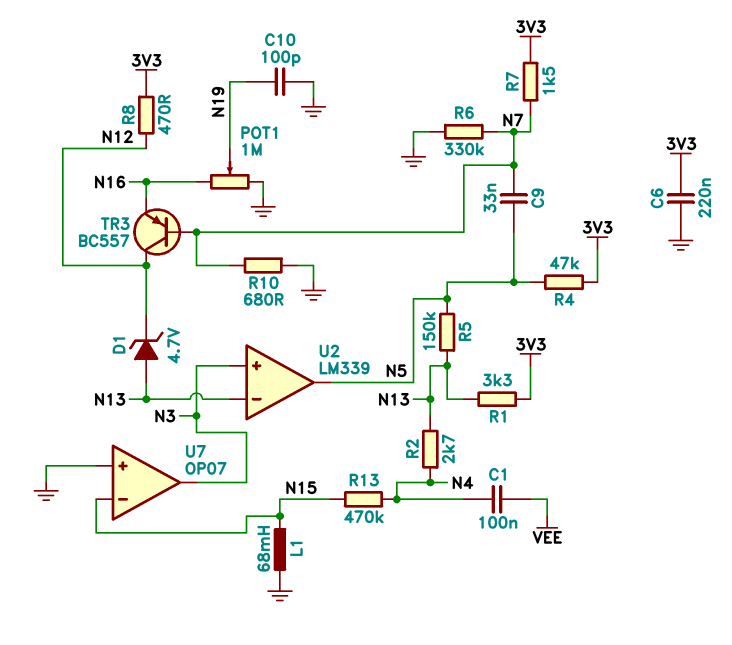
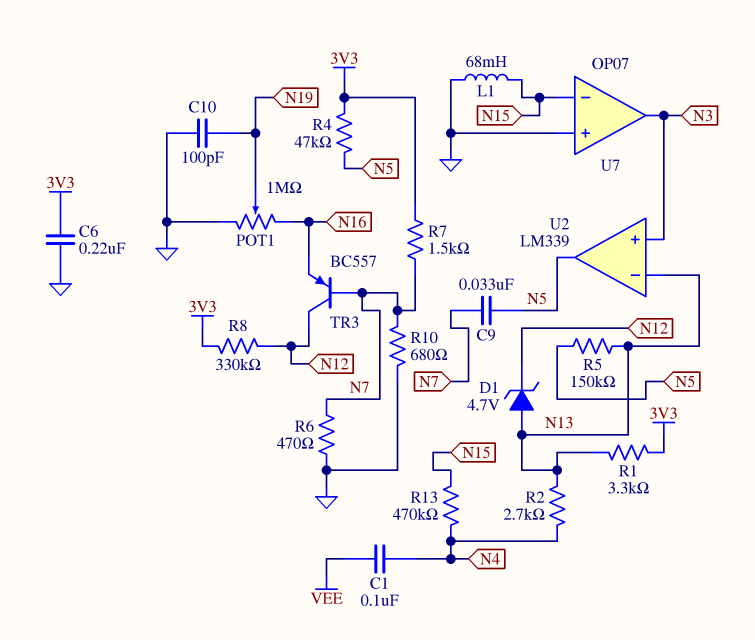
R6: 330k (GND, N7) -> 470 (GND, N7)
R8: 470 (3V3, N12) -> 330k (3V3, N12)

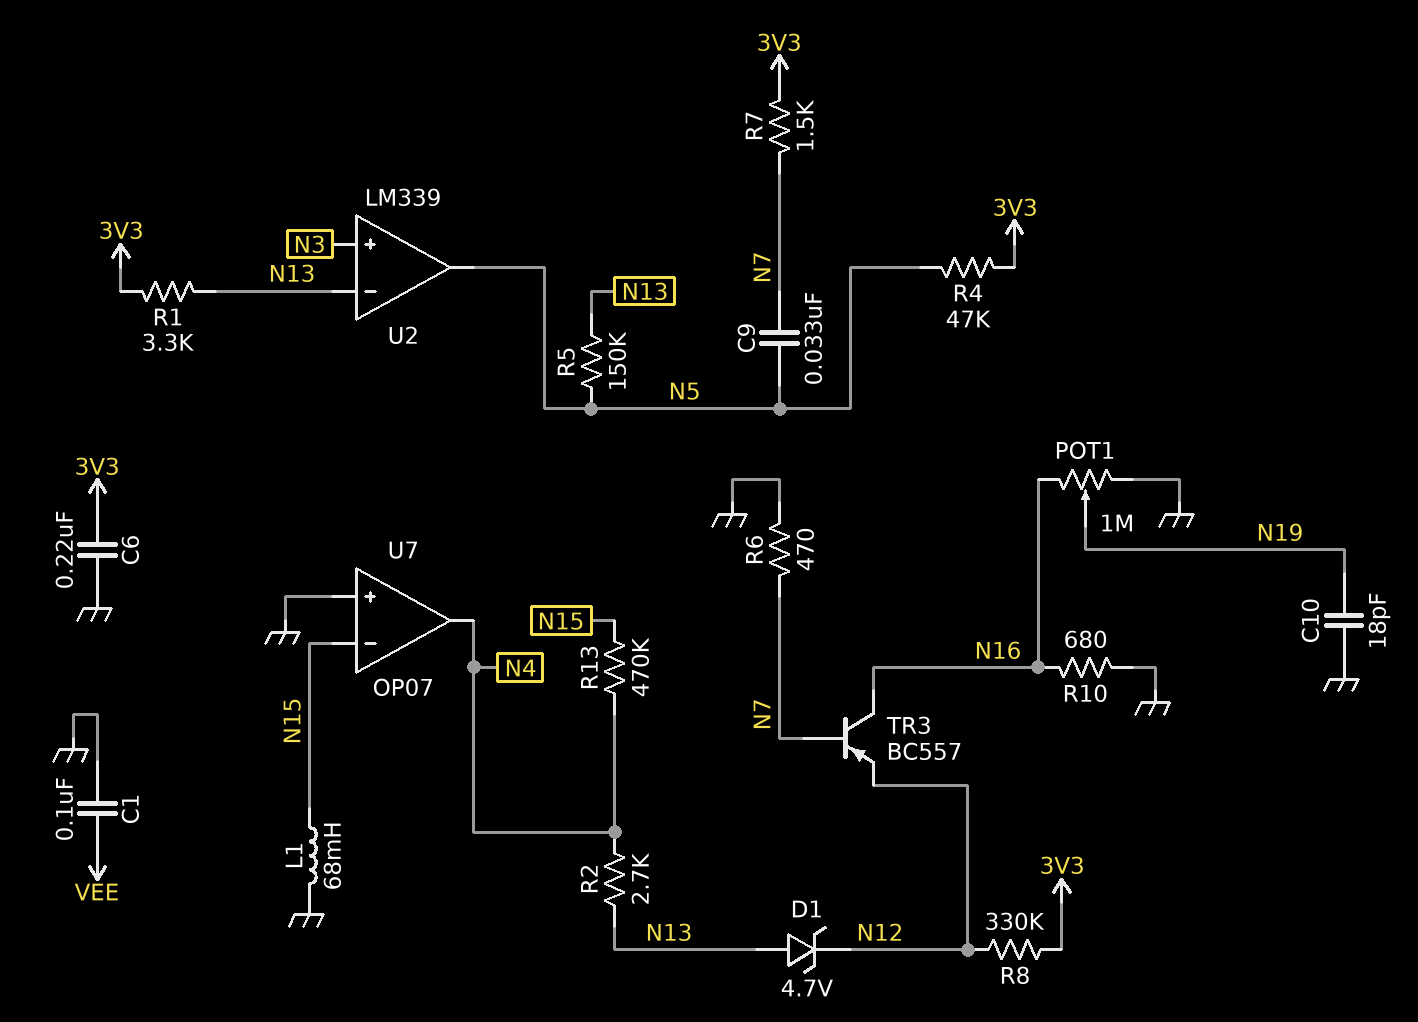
C1: 100nF (N4, VEE) -> 100nF (GND, VEE)
C10: 100pF (GND, N19) -> 18pF (GND, N19)
R10: 680 (GND, N7) -> 680 (GND, N16)
TR3: PNP BC557 (B N7, C N12, E N16) -> PNP BC557 (B N7, C N16, E N12)
U7 pin out: N3 -> N4

